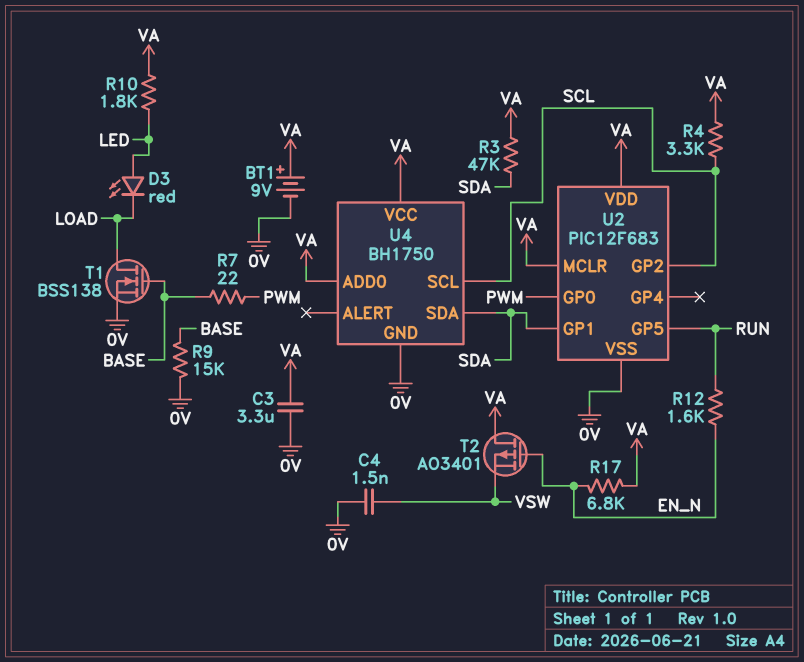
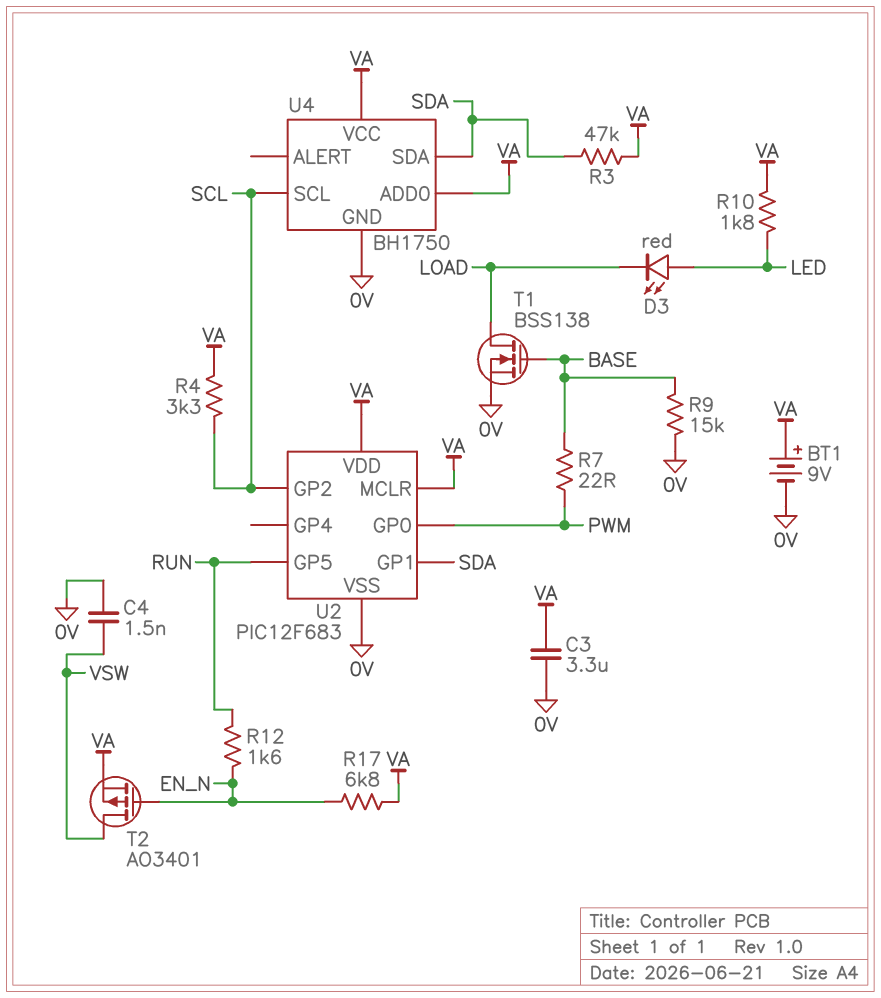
T2: PMOS AO3401 (G EN_N, D VA, S VSW) -> PMOS AO3401 (G EN_N, D VSW, S VA)

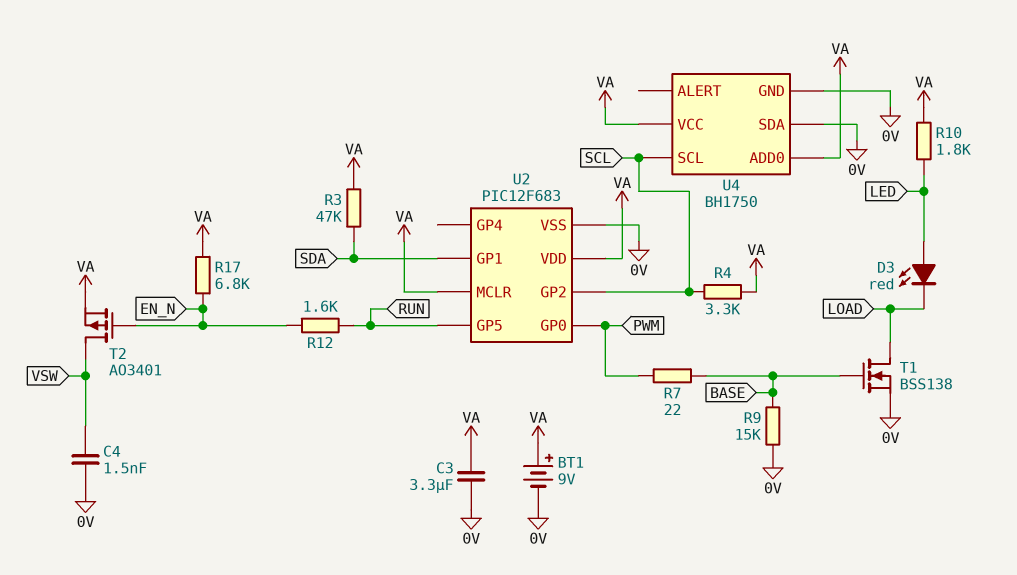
U4 pin SDA: SDA -> 0V

